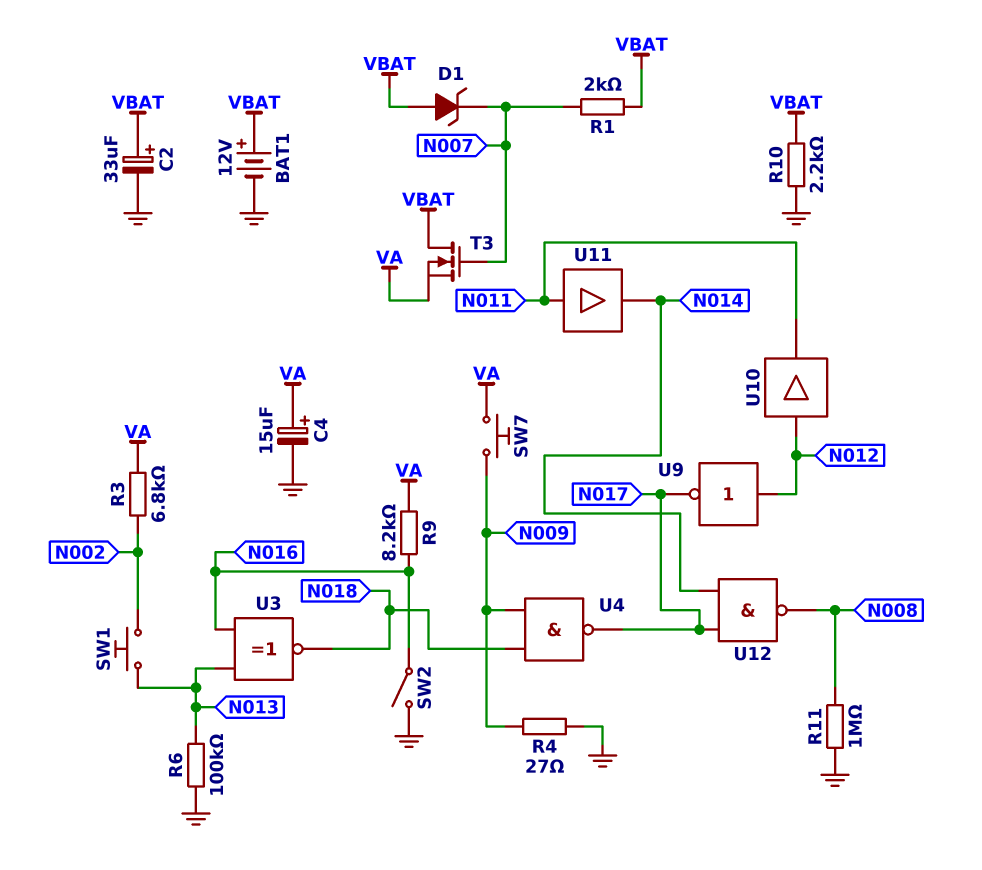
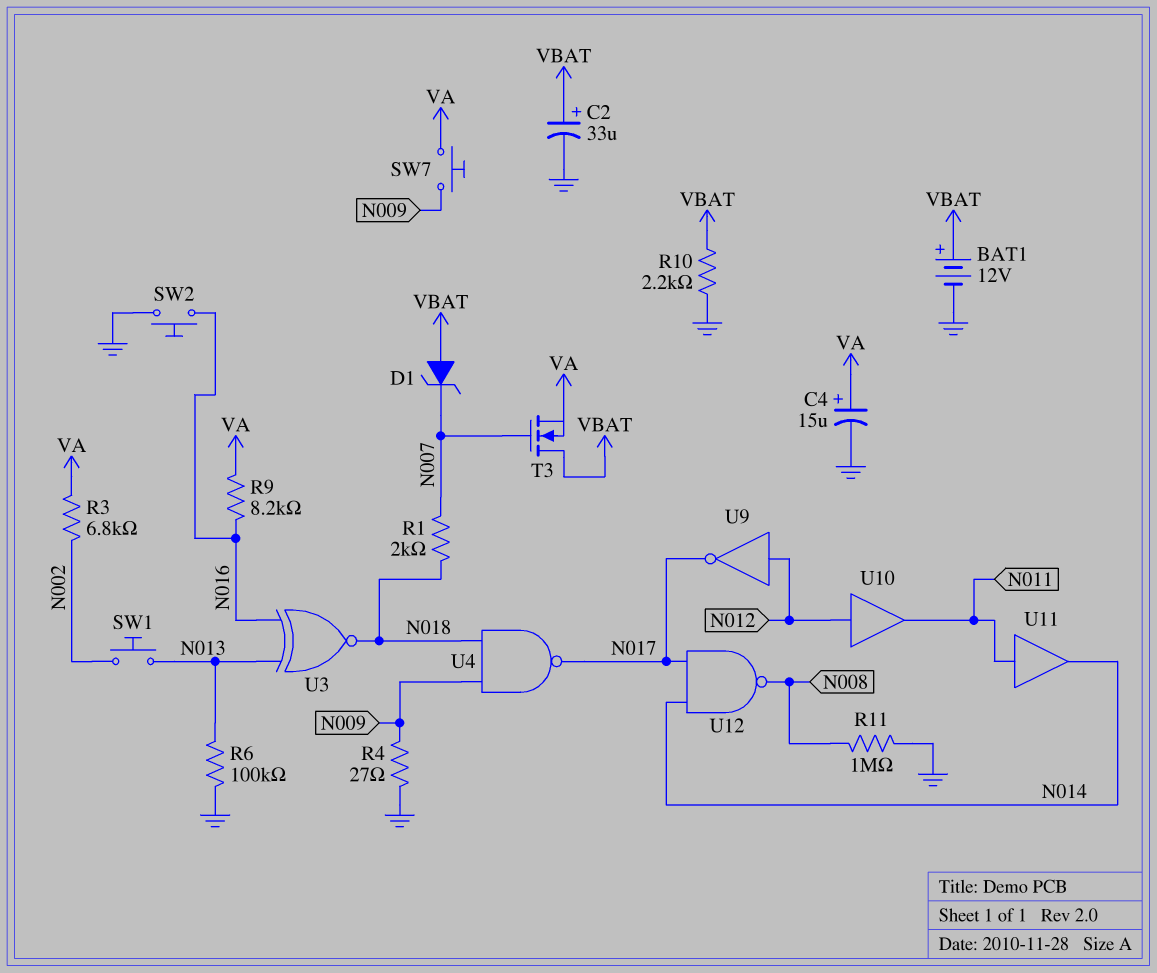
R1: 2k (N007, VBAT) -> 2k (N007, N018)
SW2: switch (GND, N016) -> button (GND, N016)

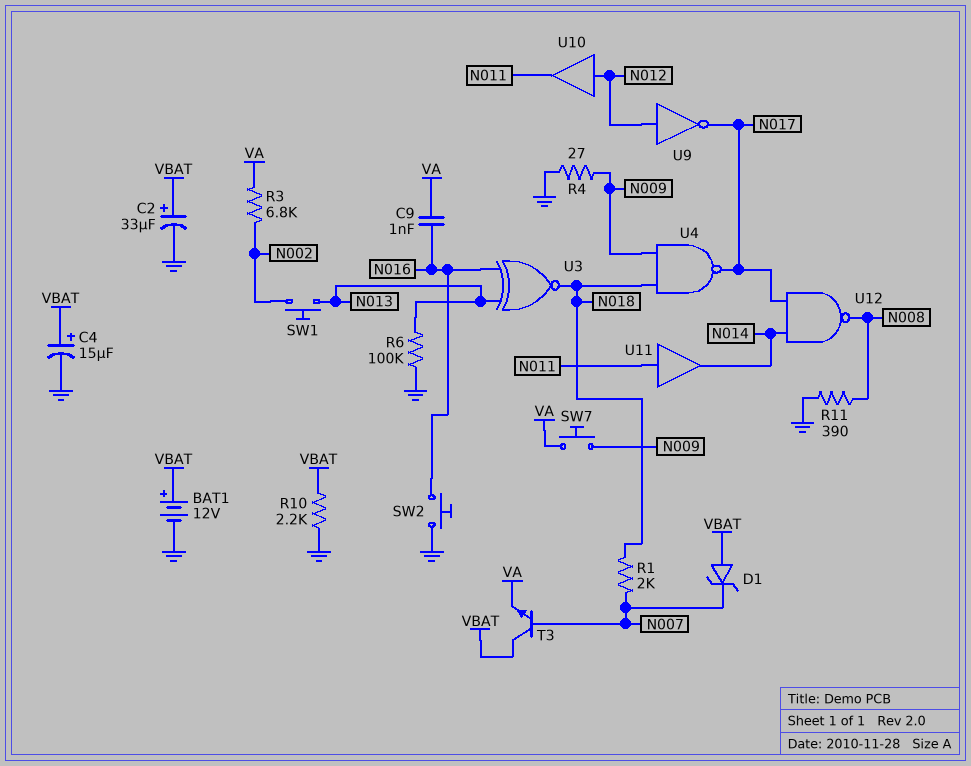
C4: 15uF (plus VA, minus GND) -> 15uF (plus VBAT, minus GND)
C9: none -> 1nF (N016, VA)
R9: 8.2k (N016, VA) -> none
R11: 1M (GND, N008) -> 390 (GND, N008)
T3: NMOS (G N007, D VBAT, S VA) -> NPN (B N007, C VBAT, E VA)

